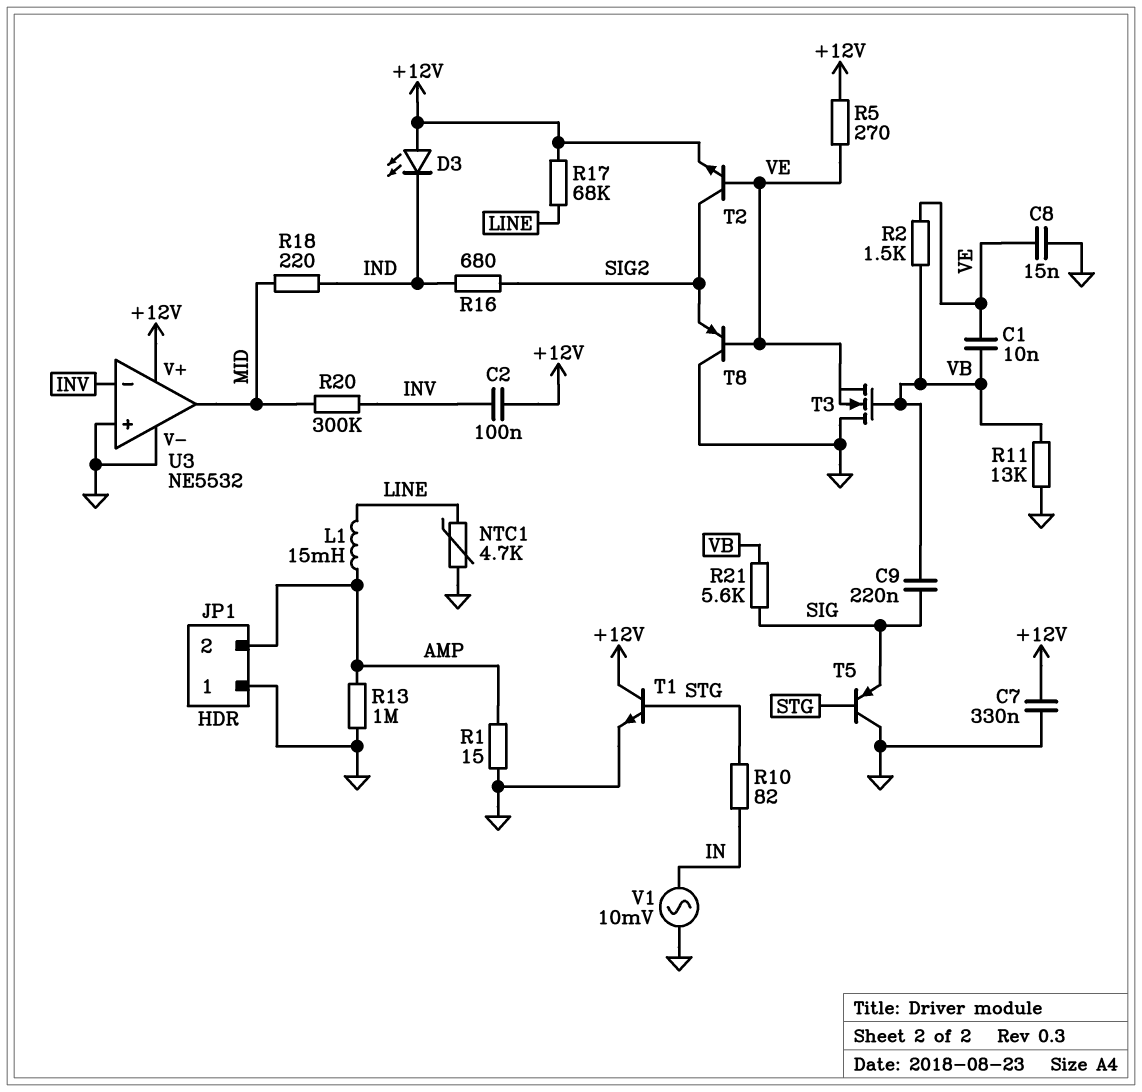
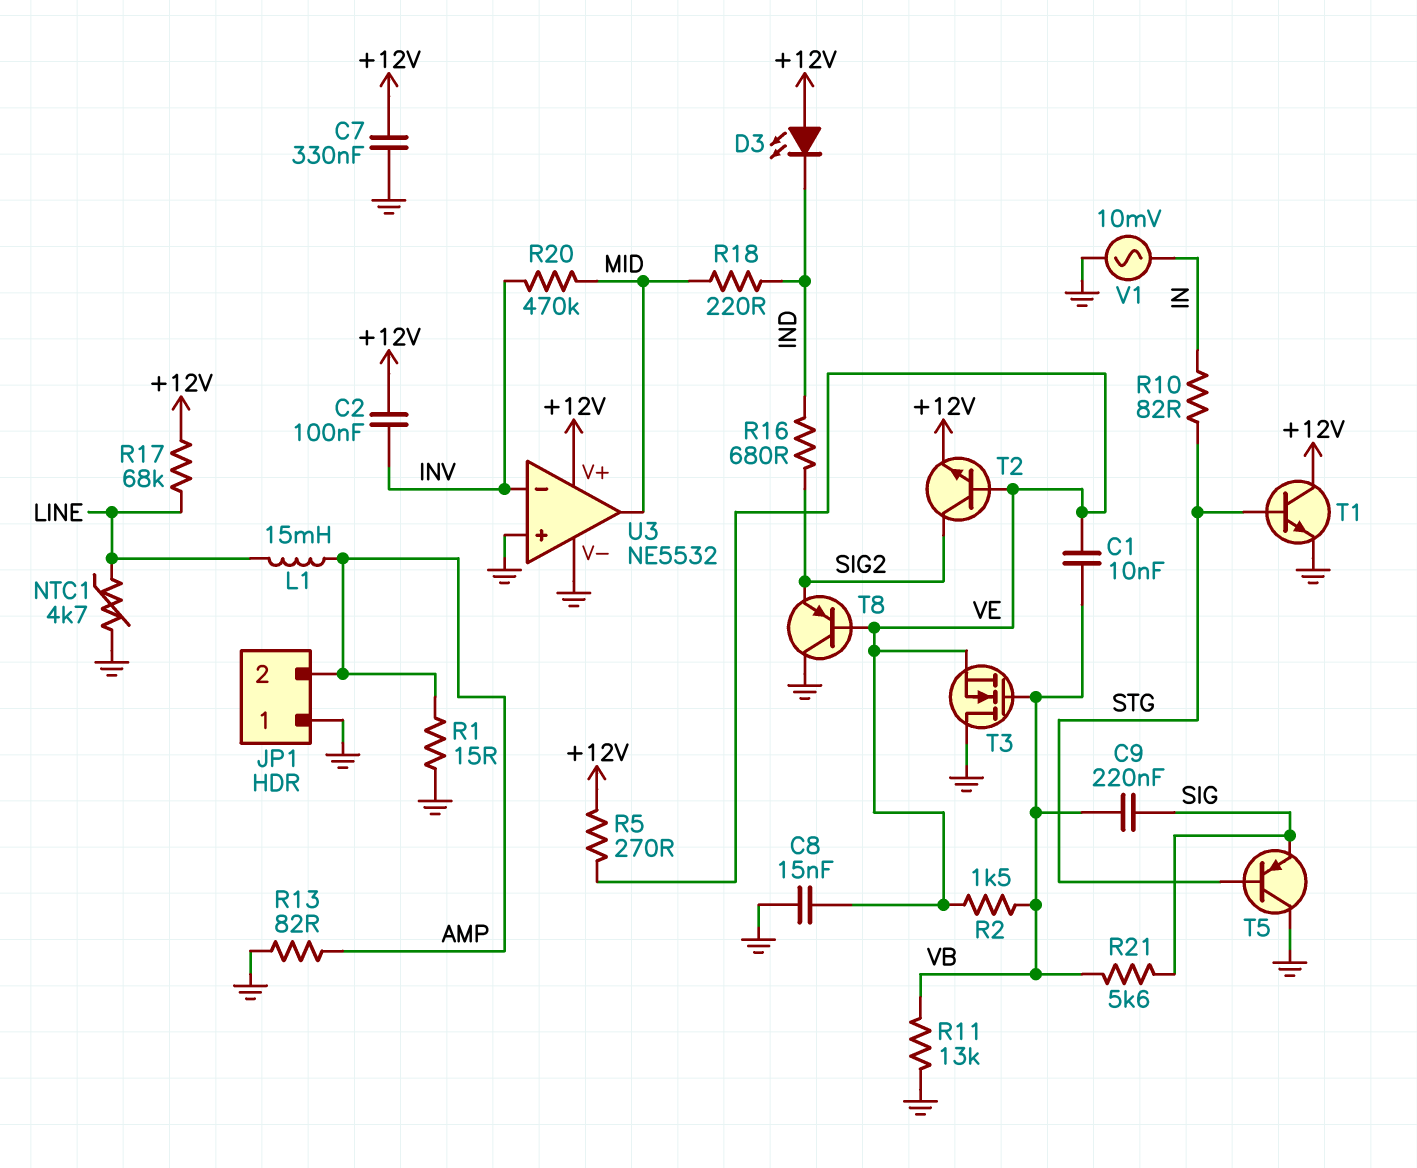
R13: 1M (AMP, GND) -> 82 (AMP, GND)
R20: 300k (INV, MID) -> 470k (INV, MID)

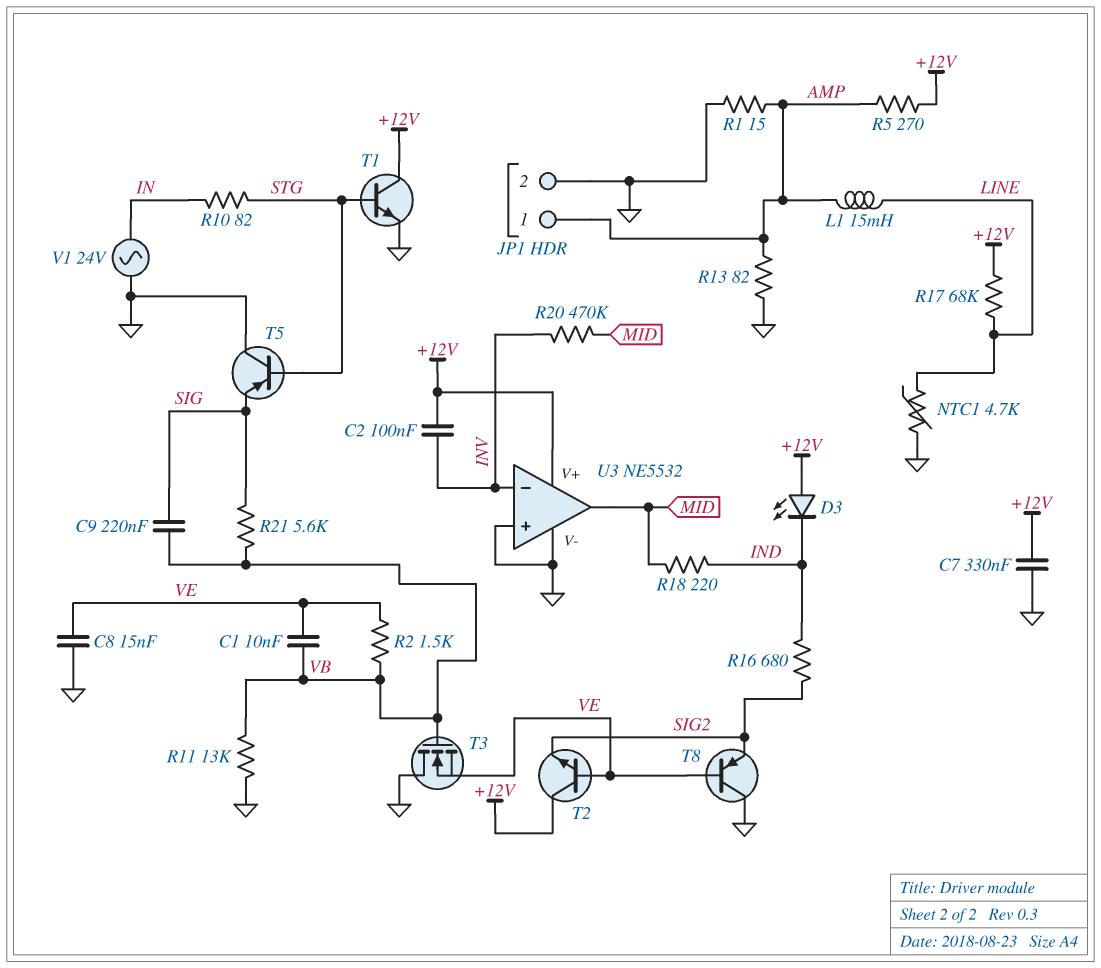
JP1 pin 1: GND -> AMP
JP1 pin 2: AMP -> GND
R5: 270 (+12V, VE) -> 270 (+12V, AMP)
T2: NPN (B VE, C SIG2, E +12V) -> NPN (B VE, C +12V, E SIG2)
V1: AC 10mV (GND, IN) -> AC 24V (GND, IN)

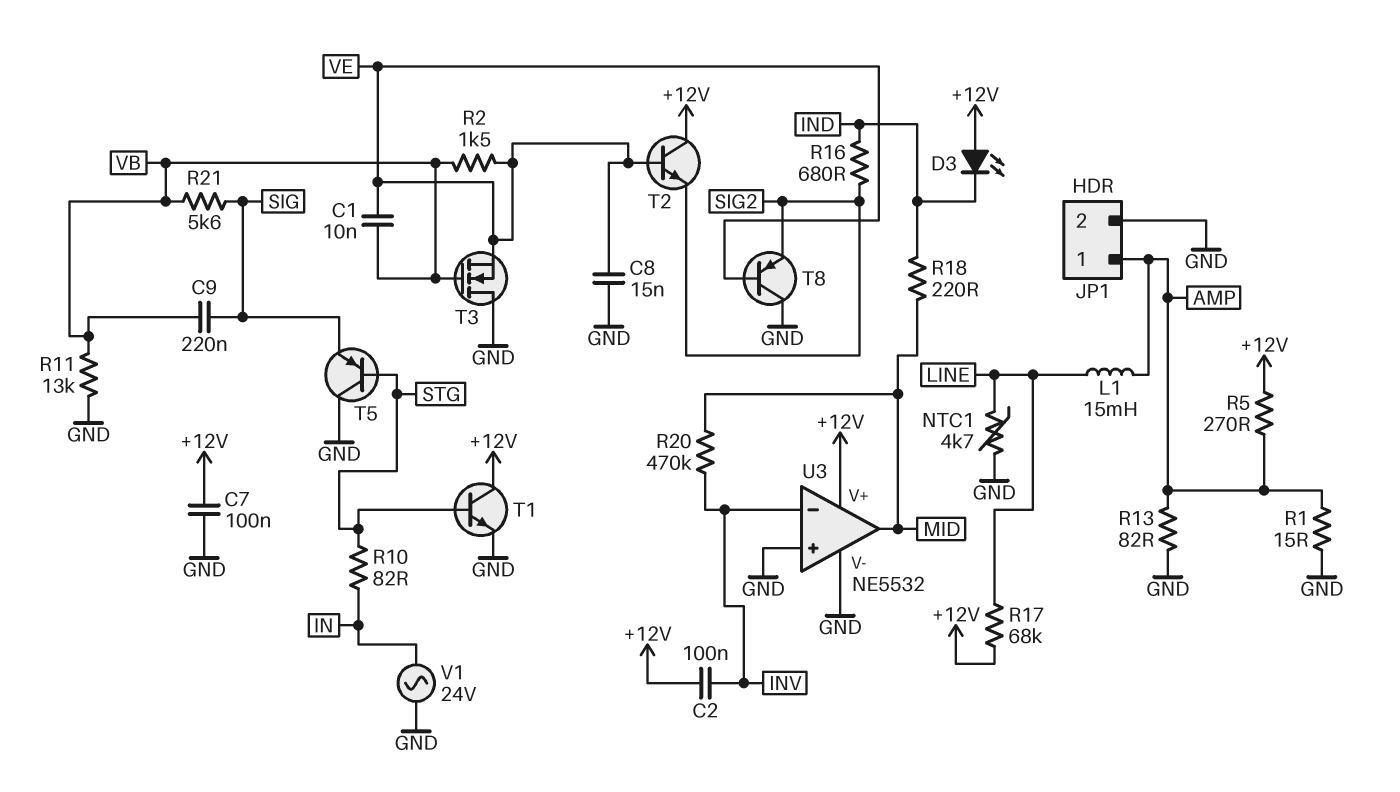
C7: 330nF (+12V, GND) -> 100nF (+12V, GND)

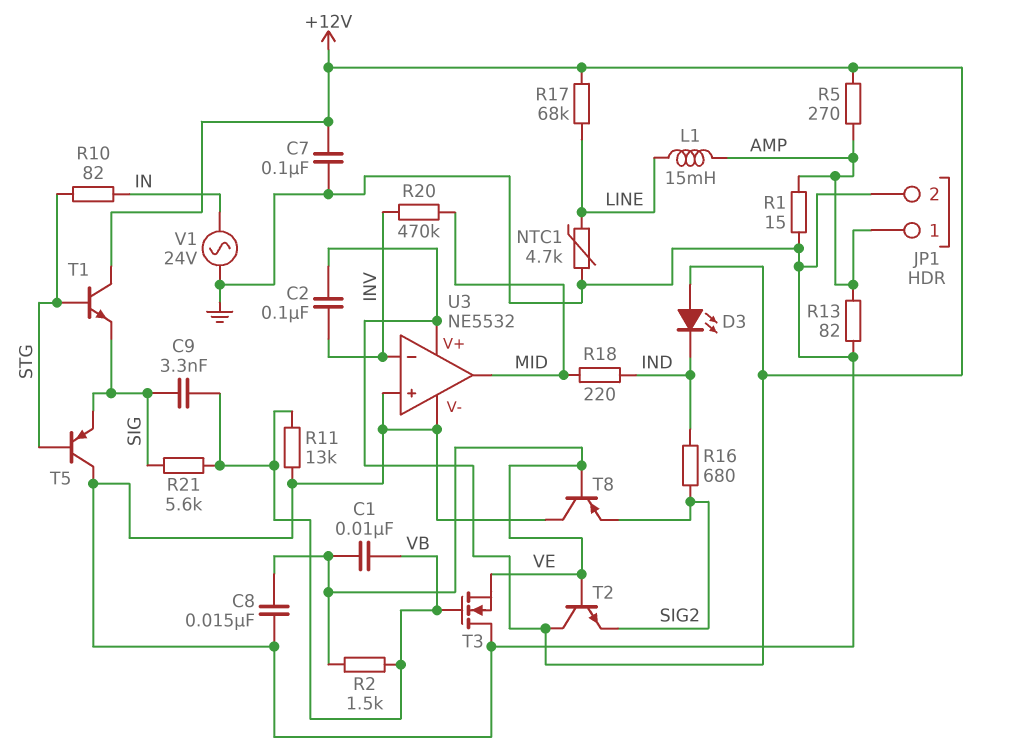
C9: 220nF (SIG, VB) -> 3.3nF (SIG, VB)
T1: NPN (B STG, C +12V, E GND) -> NPN (B STG, C +12V, E SIG)

